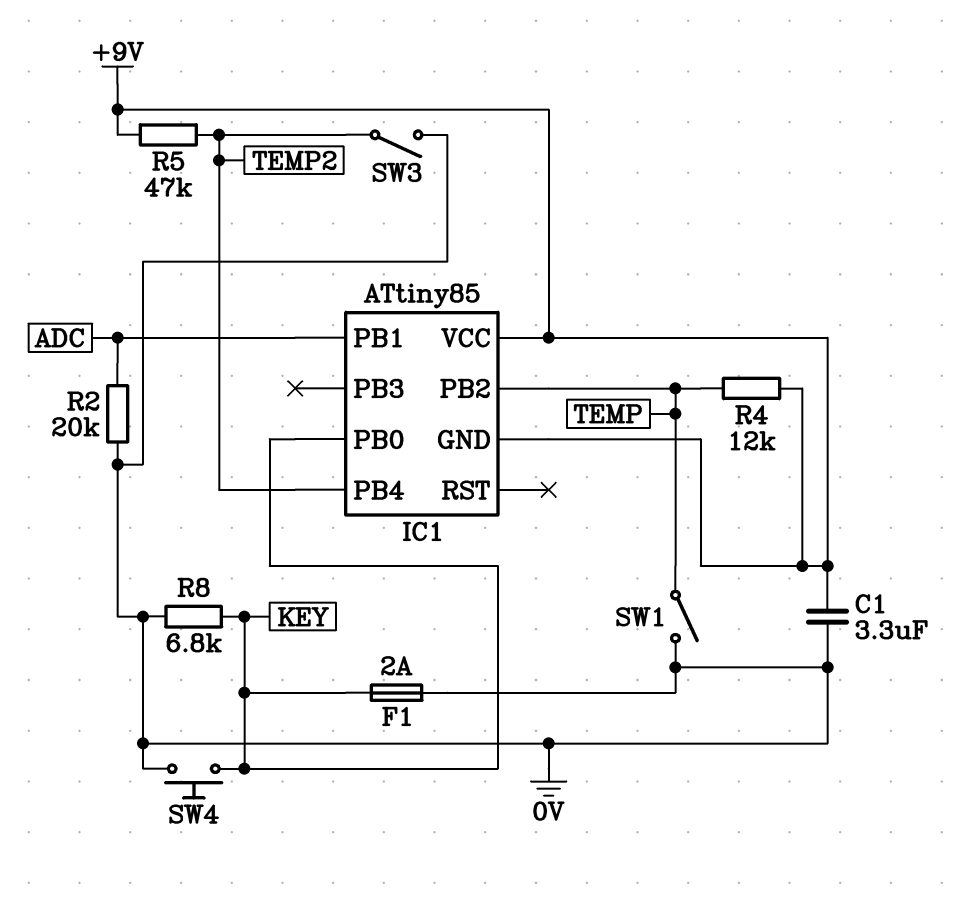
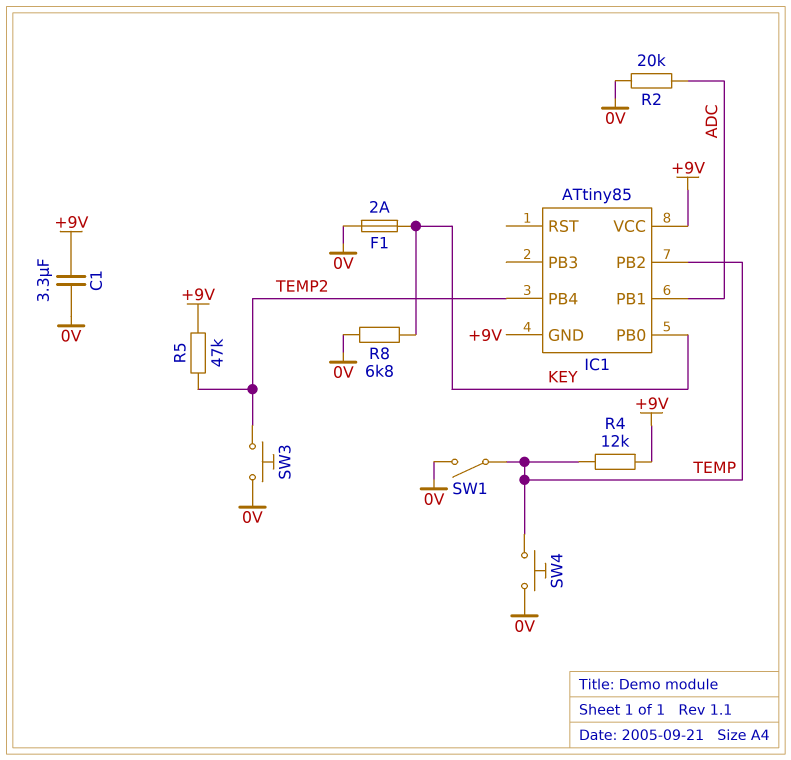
SW3: switch (0V, TEMP2) -> button (0V, TEMP2)
SW4: button (0V, KEY) -> button (0V, TEMP)

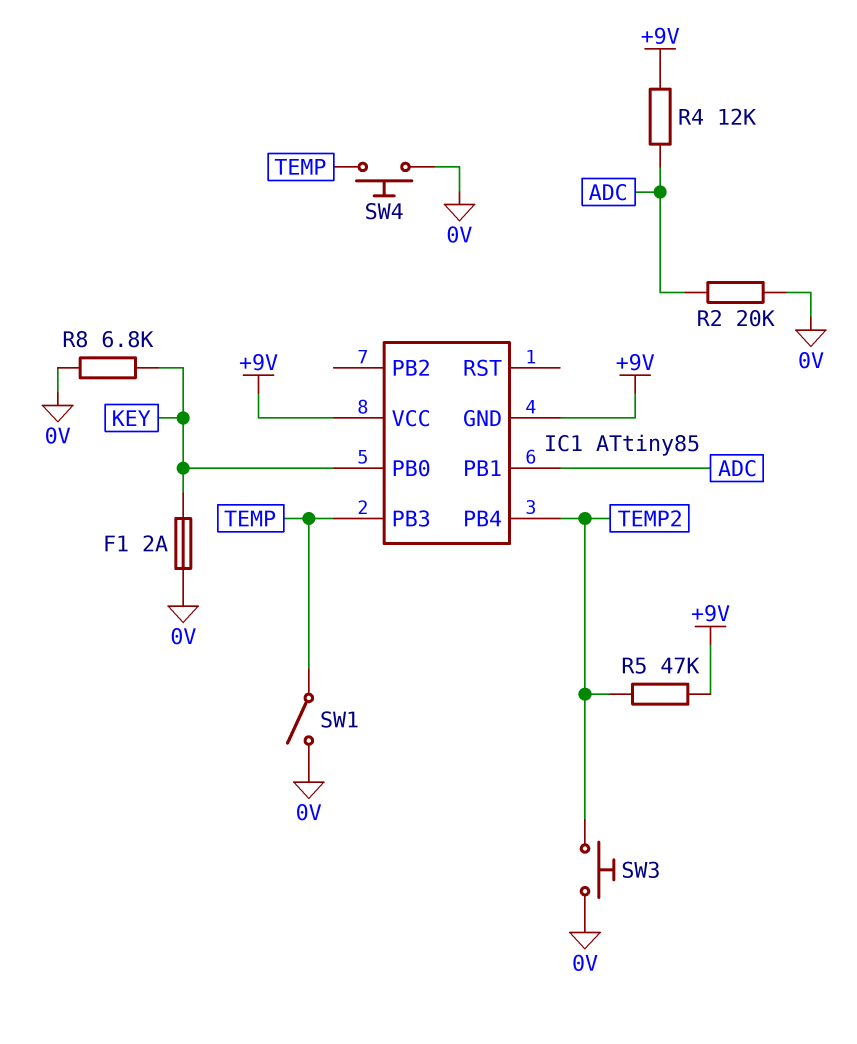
C1: 3.3uF (+9V, 0V) -> none
IC1 pin PB2: TEMP -> none
IC1 pin PB3: none -> TEMP
R4: 12k (+9V, TEMP) -> 12k (+9V, ADC)

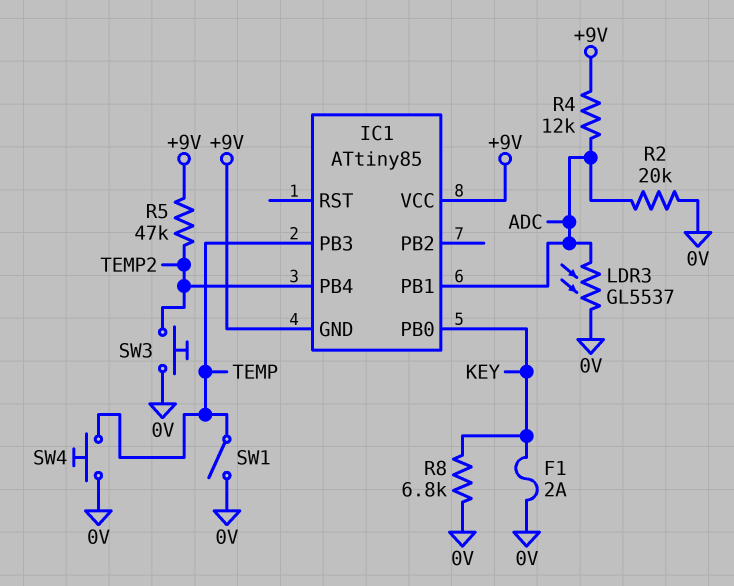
LDR3: none -> GL5537 (0V, ADC)

